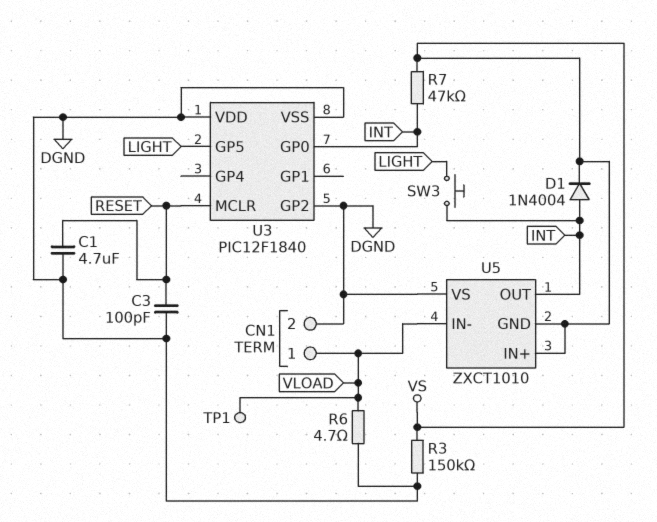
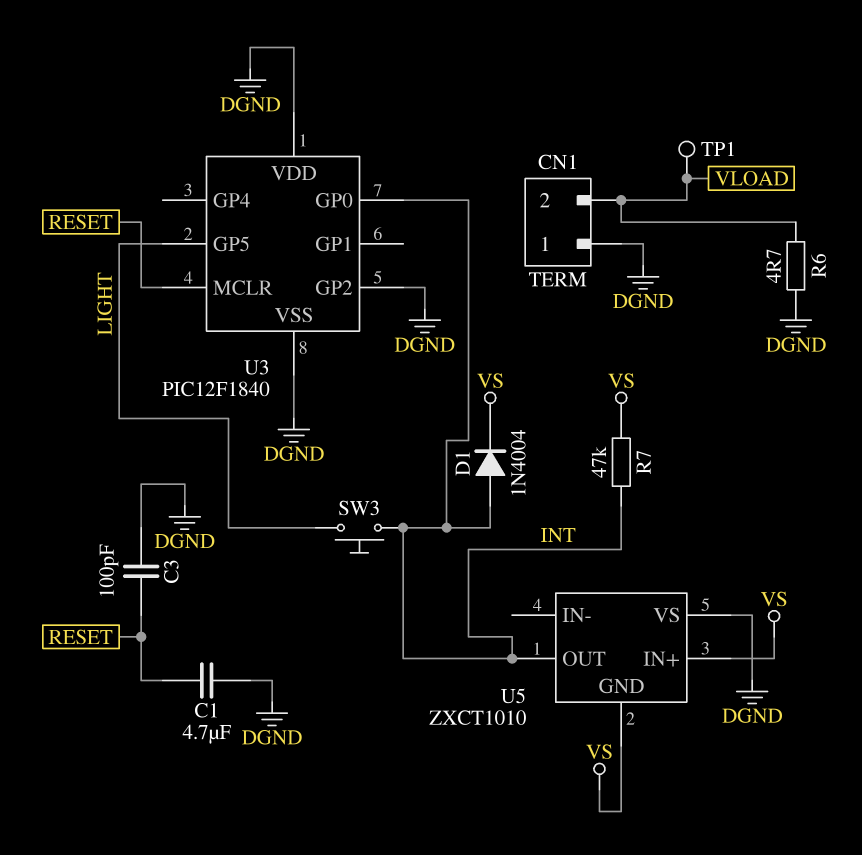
CN1 pin 1: VLOAD -> DGND
CN1 pin 2: DGND -> VLOAD
R3: 150k (DGND, VS) -> none
U5 pin IN-: VLOAD -> none

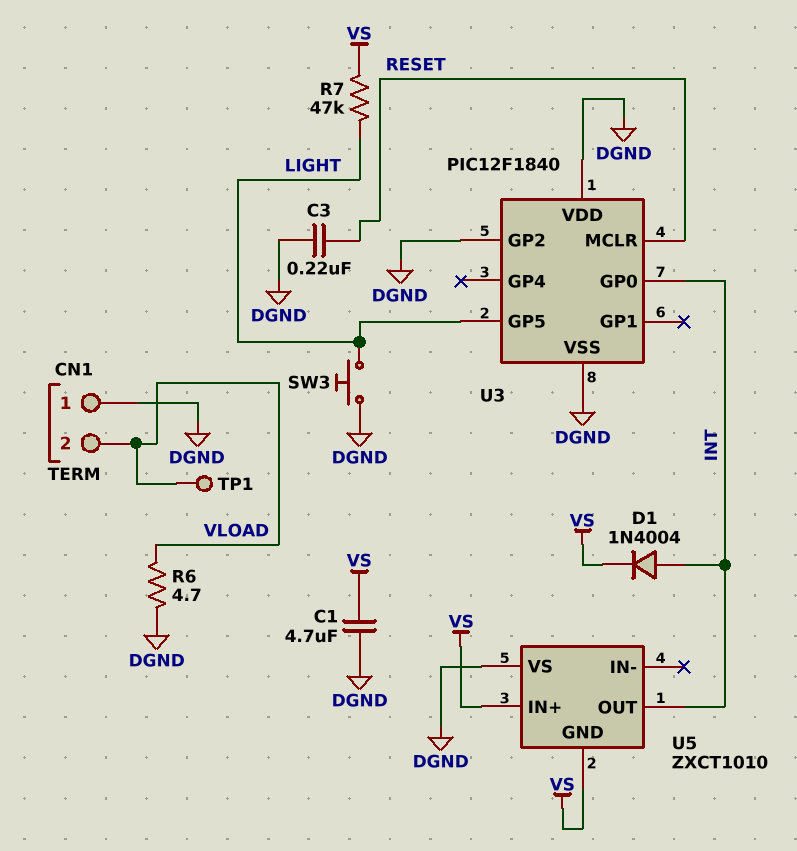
C1: 4.7uF (DGND, RESET) -> 4.7uF (DGND, VS)
C3: 100pF (DGND, RESET) -> 220nF (DGND, RESET)
R7: 47k (INT, VS) -> 47k (LIGHT, VS)
SW3: button (INT, LIGHT) -> button (DGND, LIGHT)

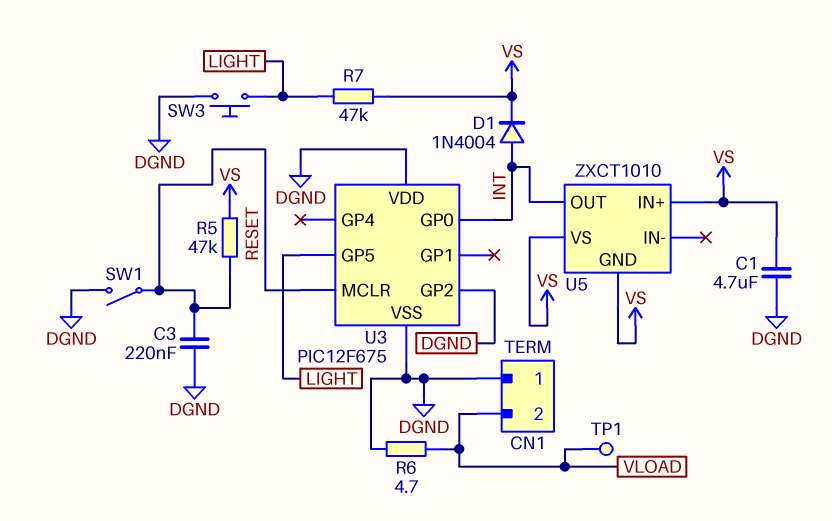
R5: none -> 47k (RESET, VS)
SW1: none -> switch (DGND, RESET)
U3: PIC12F1840 -> PIC12F675
U5 pin VS: DGND -> VS

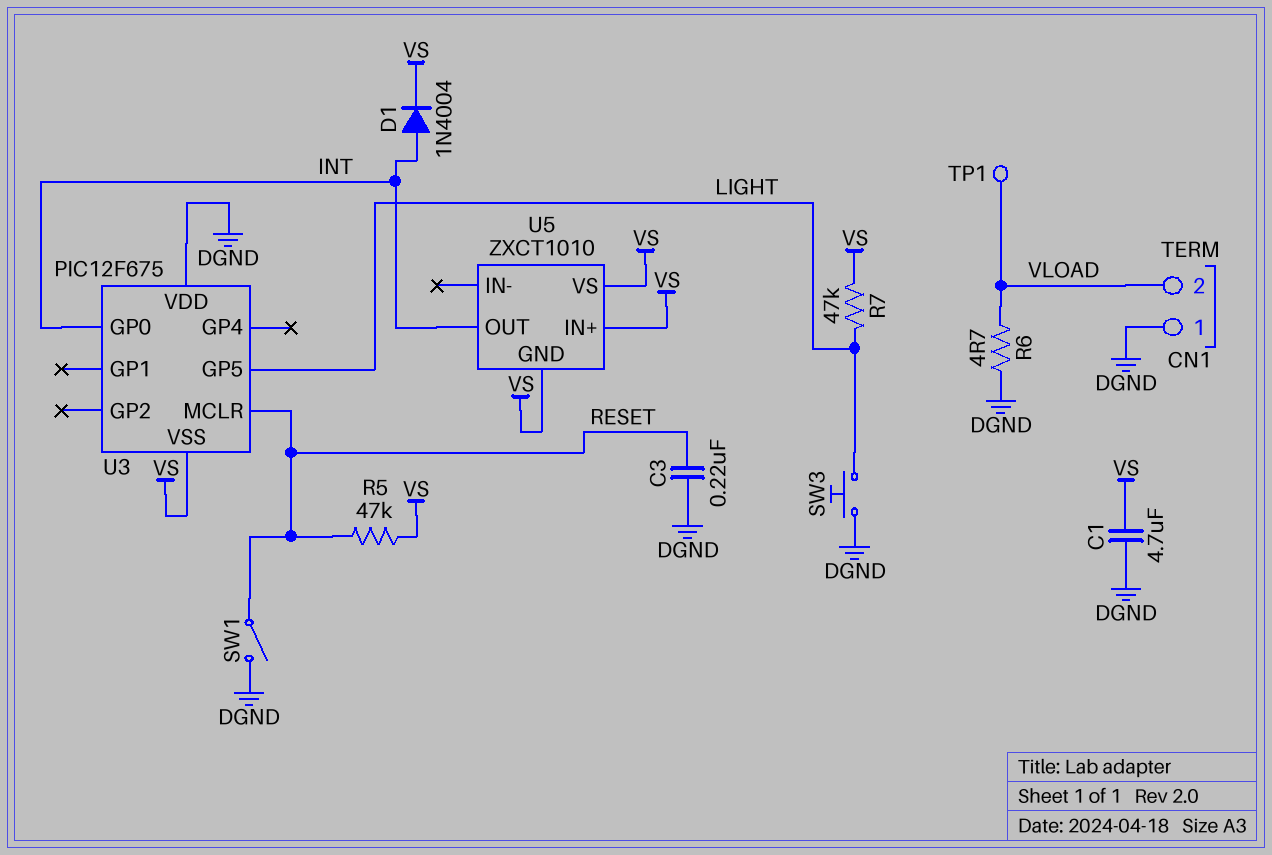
U3 pin GP2: DGND -> none
U3 pin VSS: DGND -> VS

